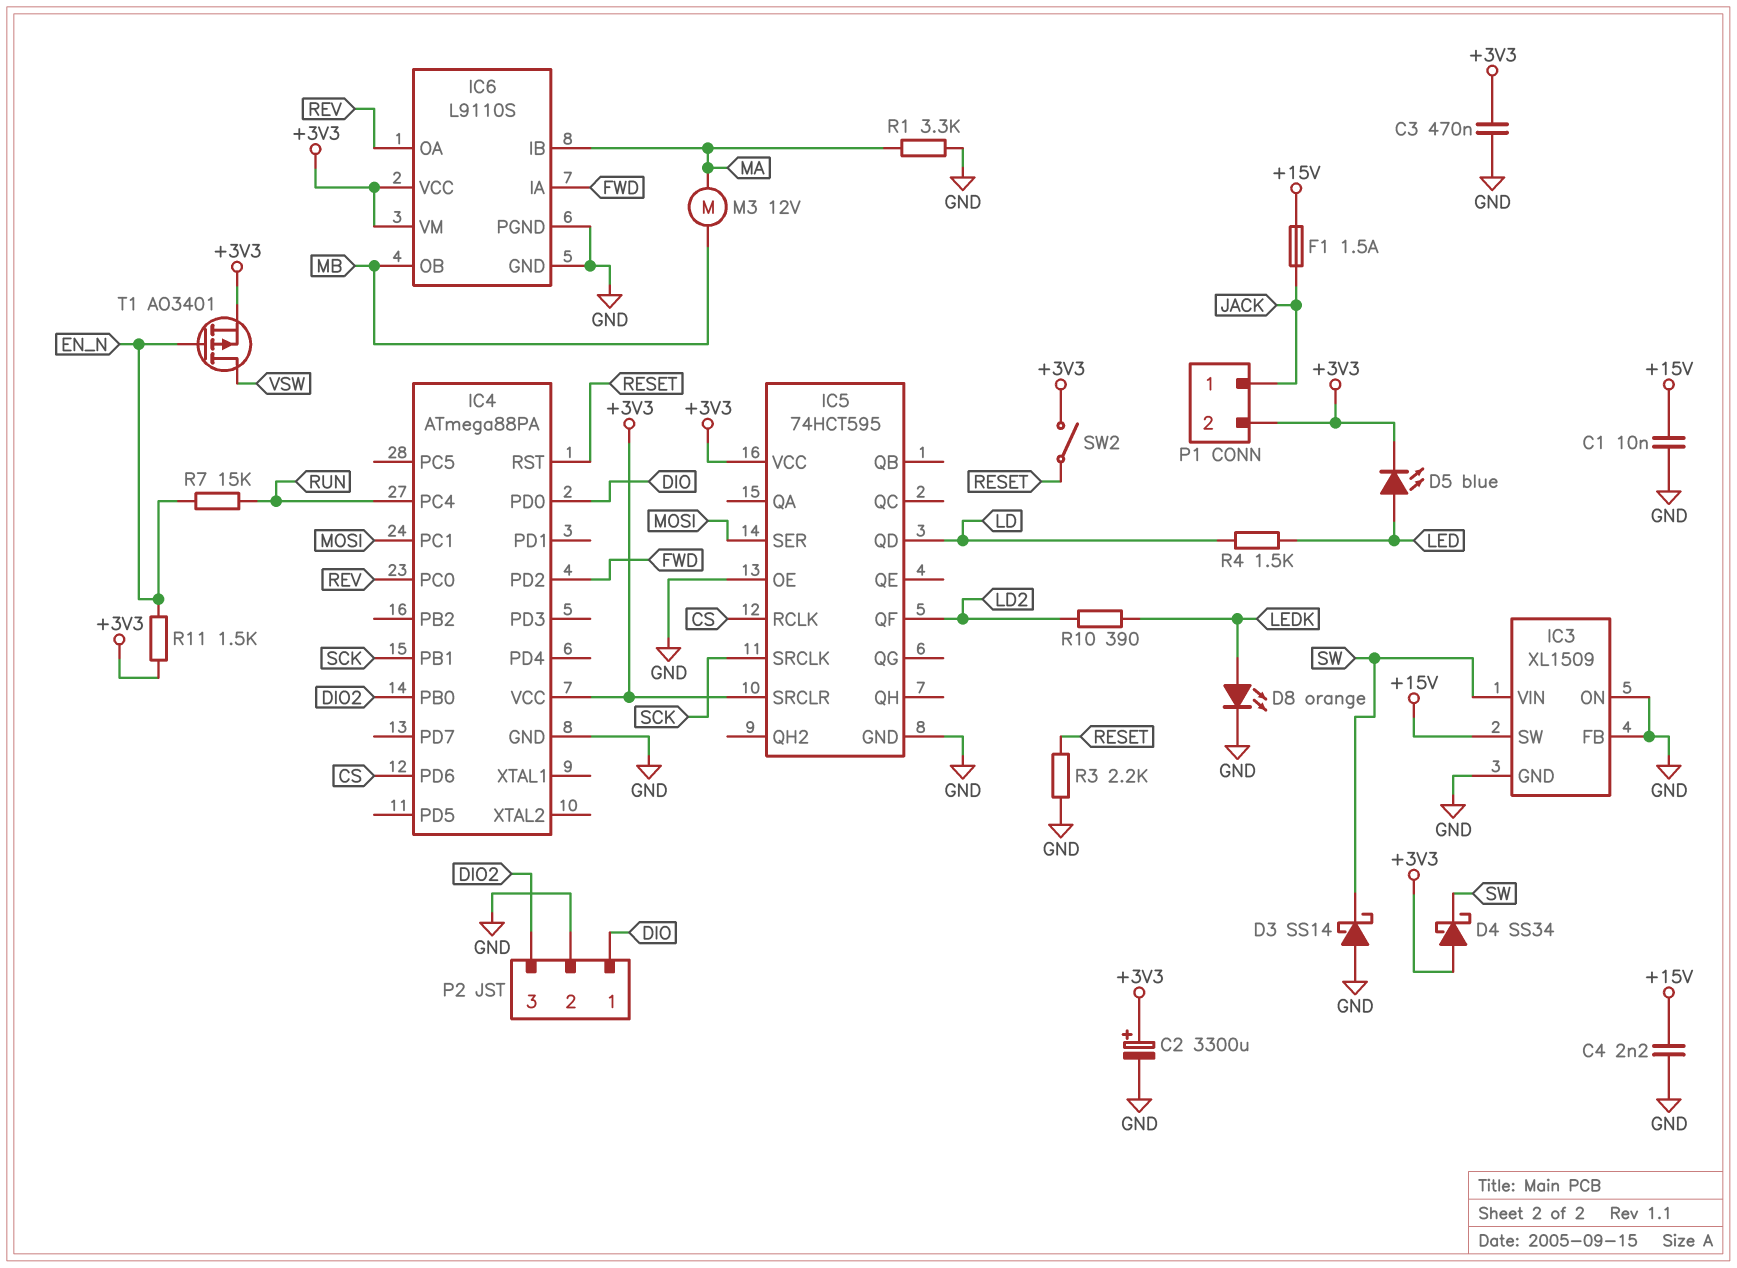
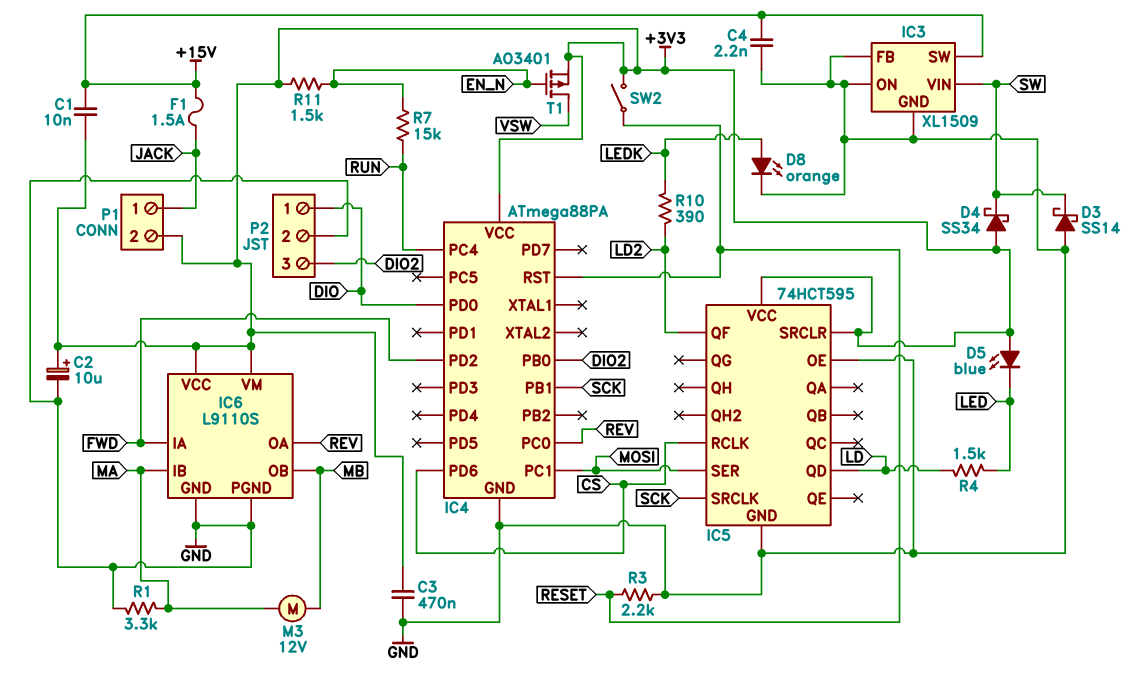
C1: 10nF (+15V, GND) -> 10nF (+3V3, +15V)
C2: 3300uF (plus +3V3, minus GND) -> 10uF (plus +3V3, minus GND)
D5: LED blue (A LED, K +3V3) -> LED blue (A +3V3, K LED)

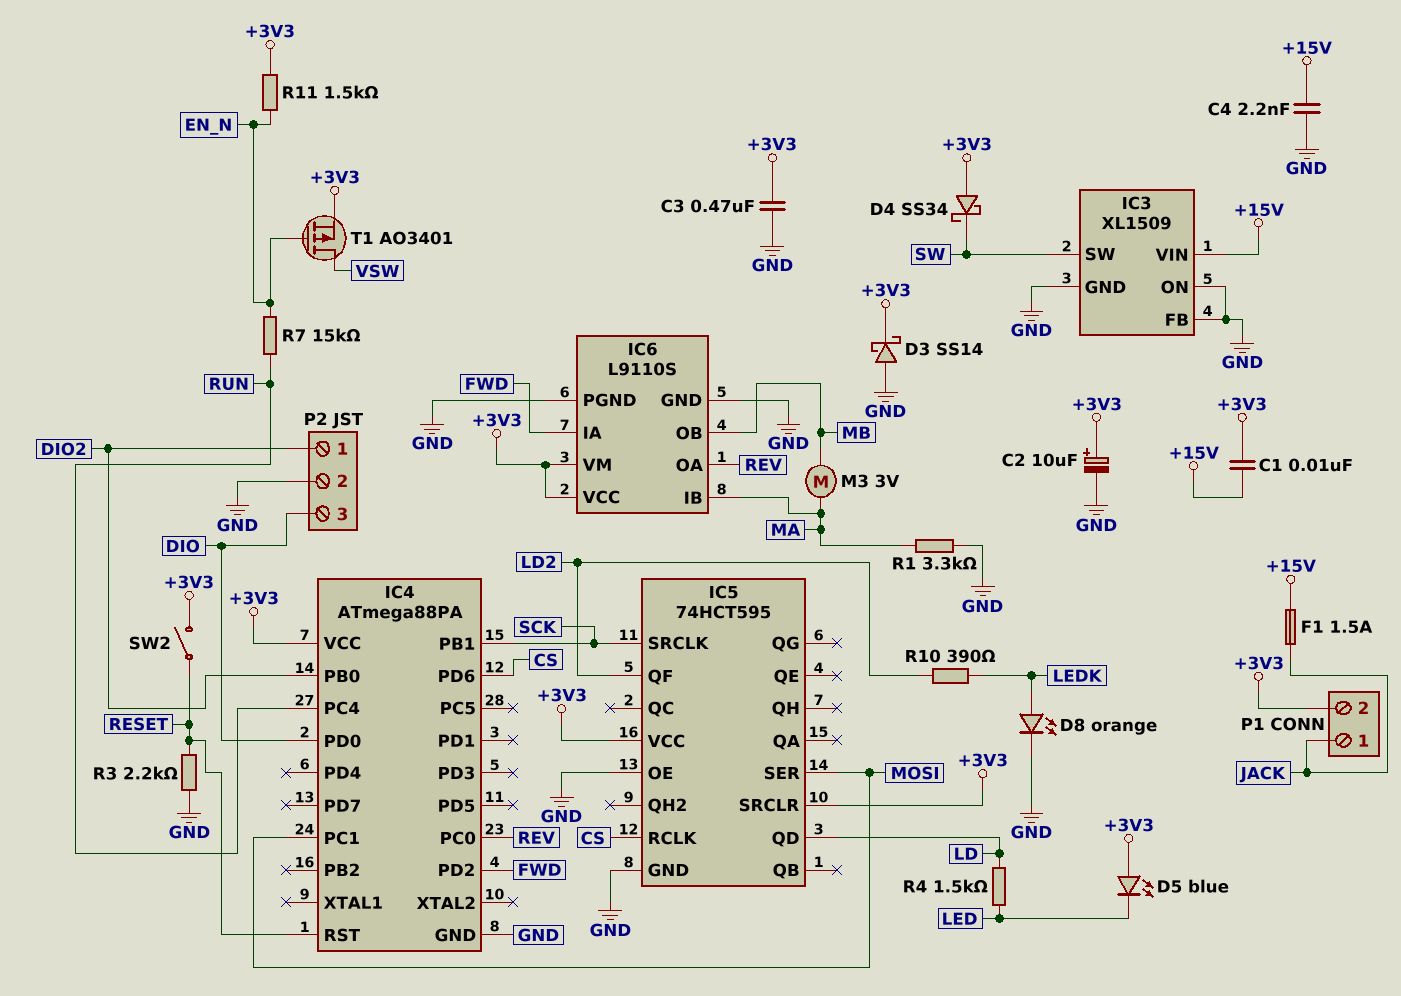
D3: schottky SS14 (A GND, K SW) -> schottky SS14 (A GND, K +3V3)
IC3 pin SW: +15V -> SW
IC3 pin VIN: SW -> +15V
M3: motor 12V (MA, MB) -> motor 3V (MA, MB)
P2 pin 1: DIO -> DIO2
P2 pin 3: DIO2 -> DIO

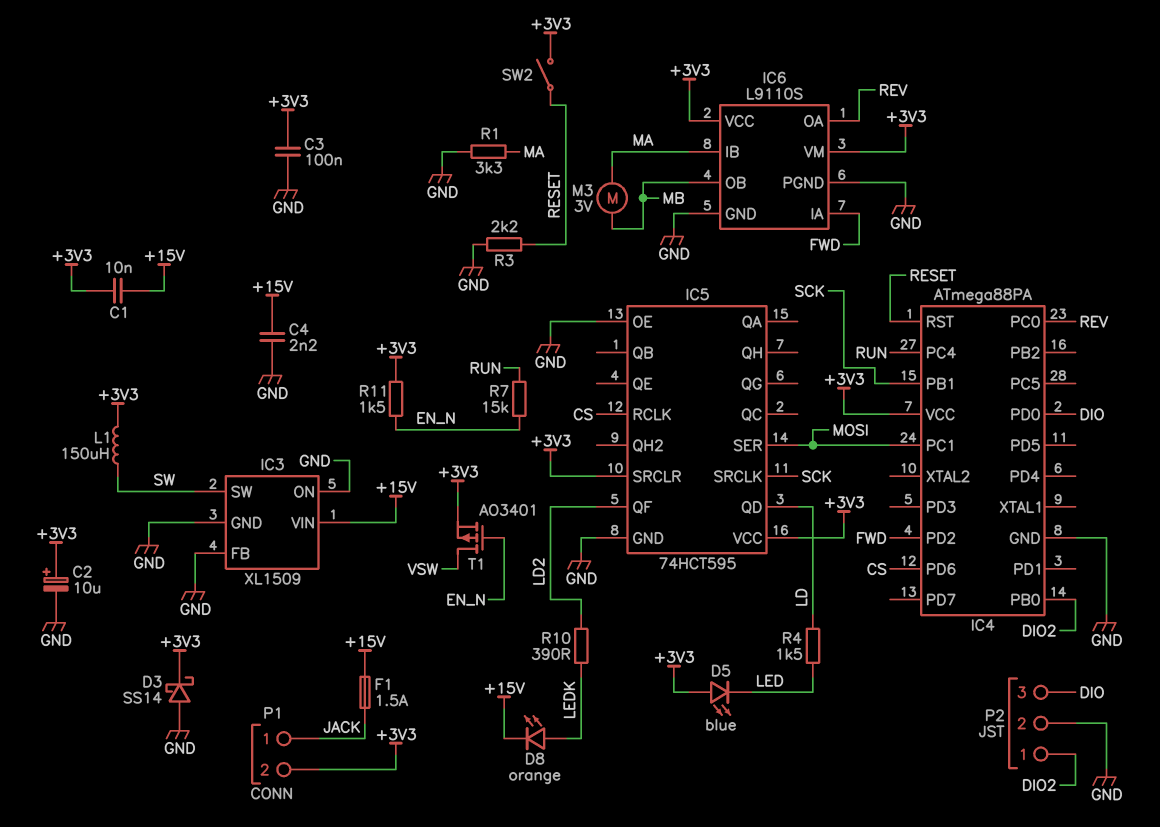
C3: 470nF (+3V3, GND) -> 100nF (+3V3, GND)
D4: schottky SS34 (A +3V3, K SW) -> none
D8: LED orange (A LEDK, K GND) -> LED orange (A LEDK, K +15V)
L1: none -> 150uH (+3V3, SW)

